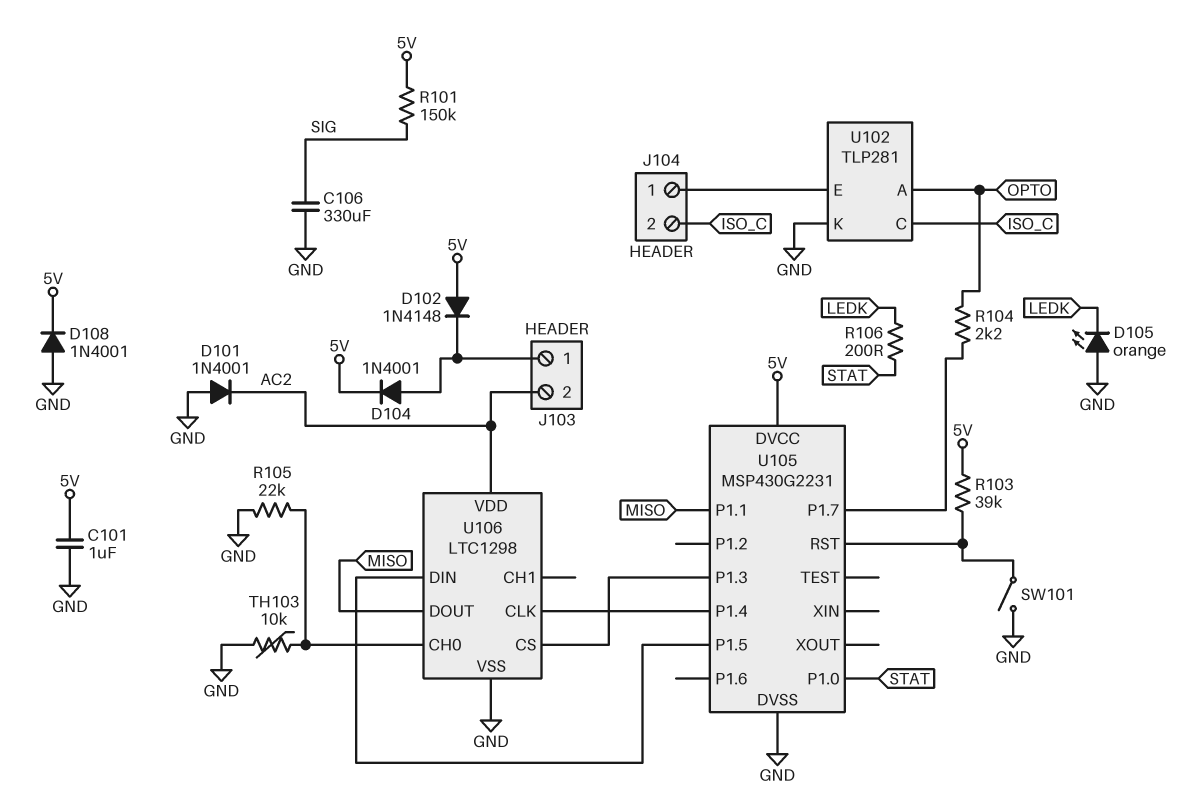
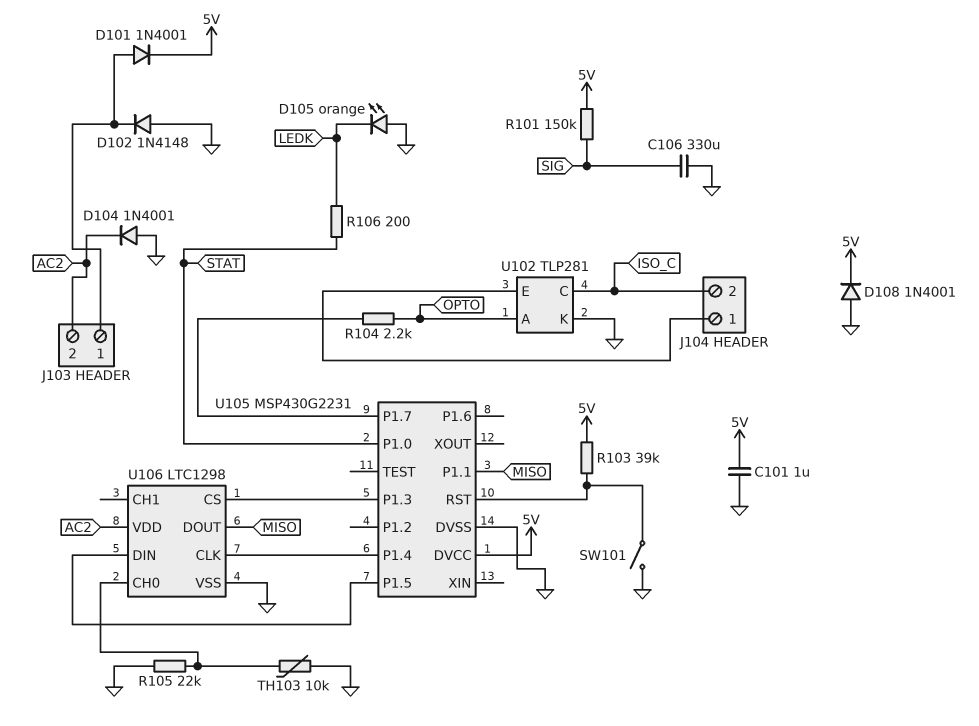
D101: diode 1N4001 (A GND, K AC2) -> diode 1N4001 (A J103/1, K 5V)
D102: diode 1N4148 (A 5V, K J103/1) -> diode 1N4148 (A GND, K J103/1)
D104: diode 1N4001 (A J103/1, K 5V) -> diode 1N4001 (A GND, K AC2)

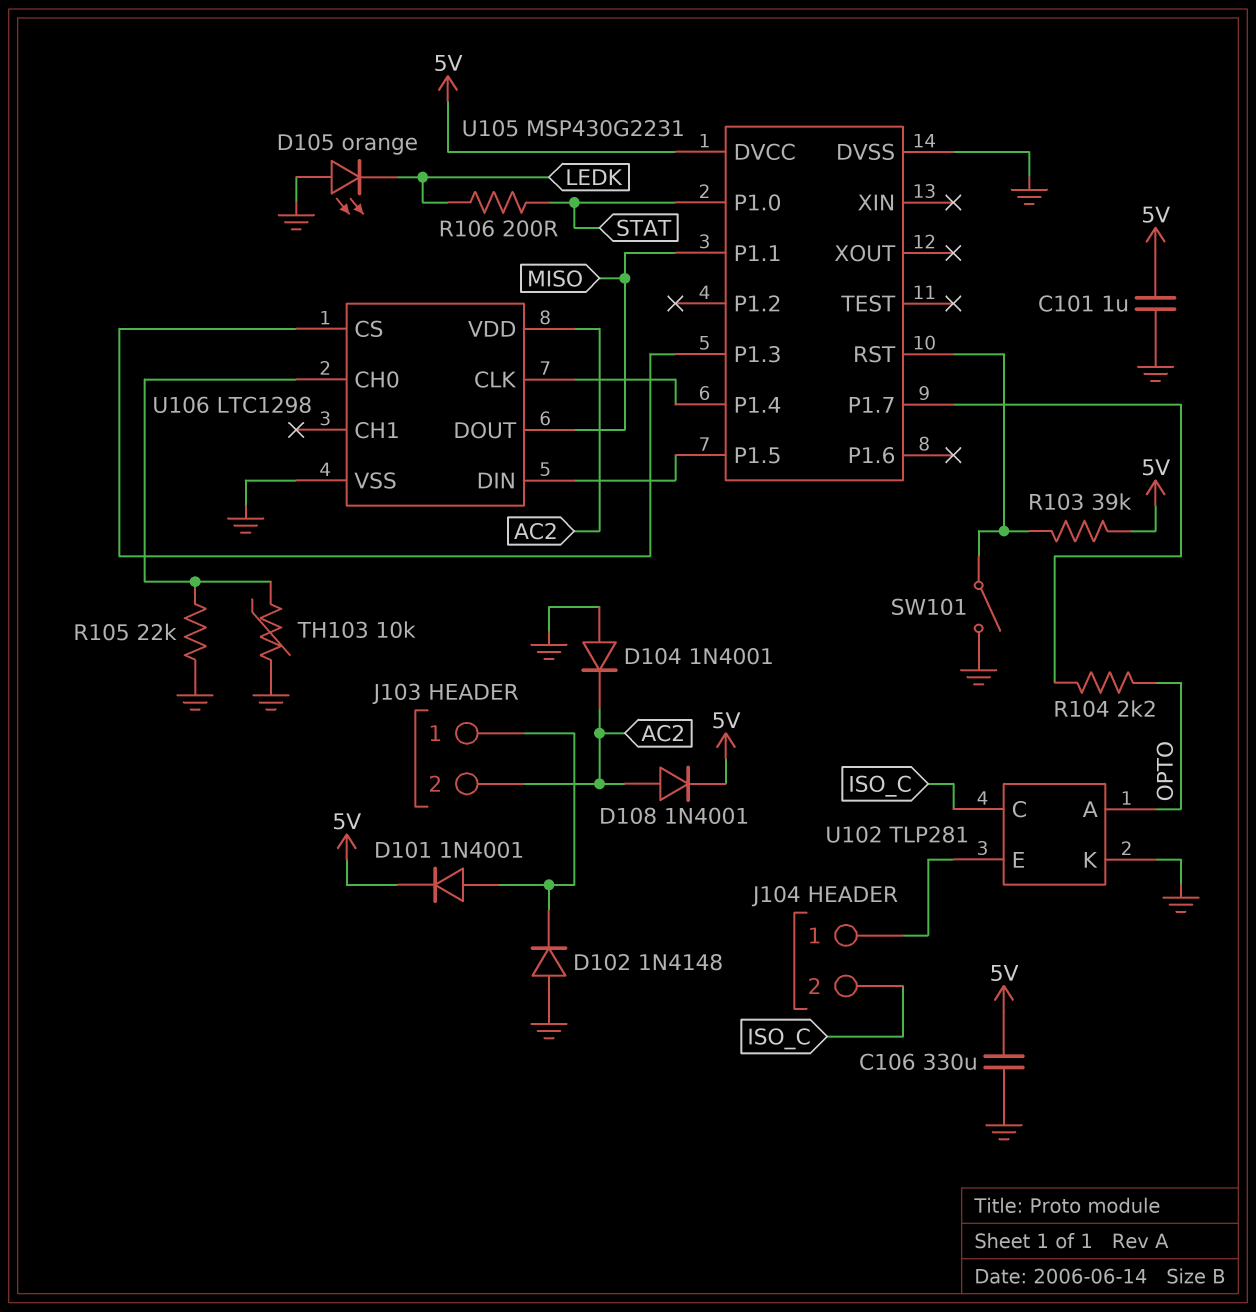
C106: 330uF (GND, SIG) -> 330uF (5V, GND)
D108: diode 1N4001 (A GND, K 5V) -> diode 1N4001 (A AC2, K 5V)
R101: 150k (5V, SIG) -> none

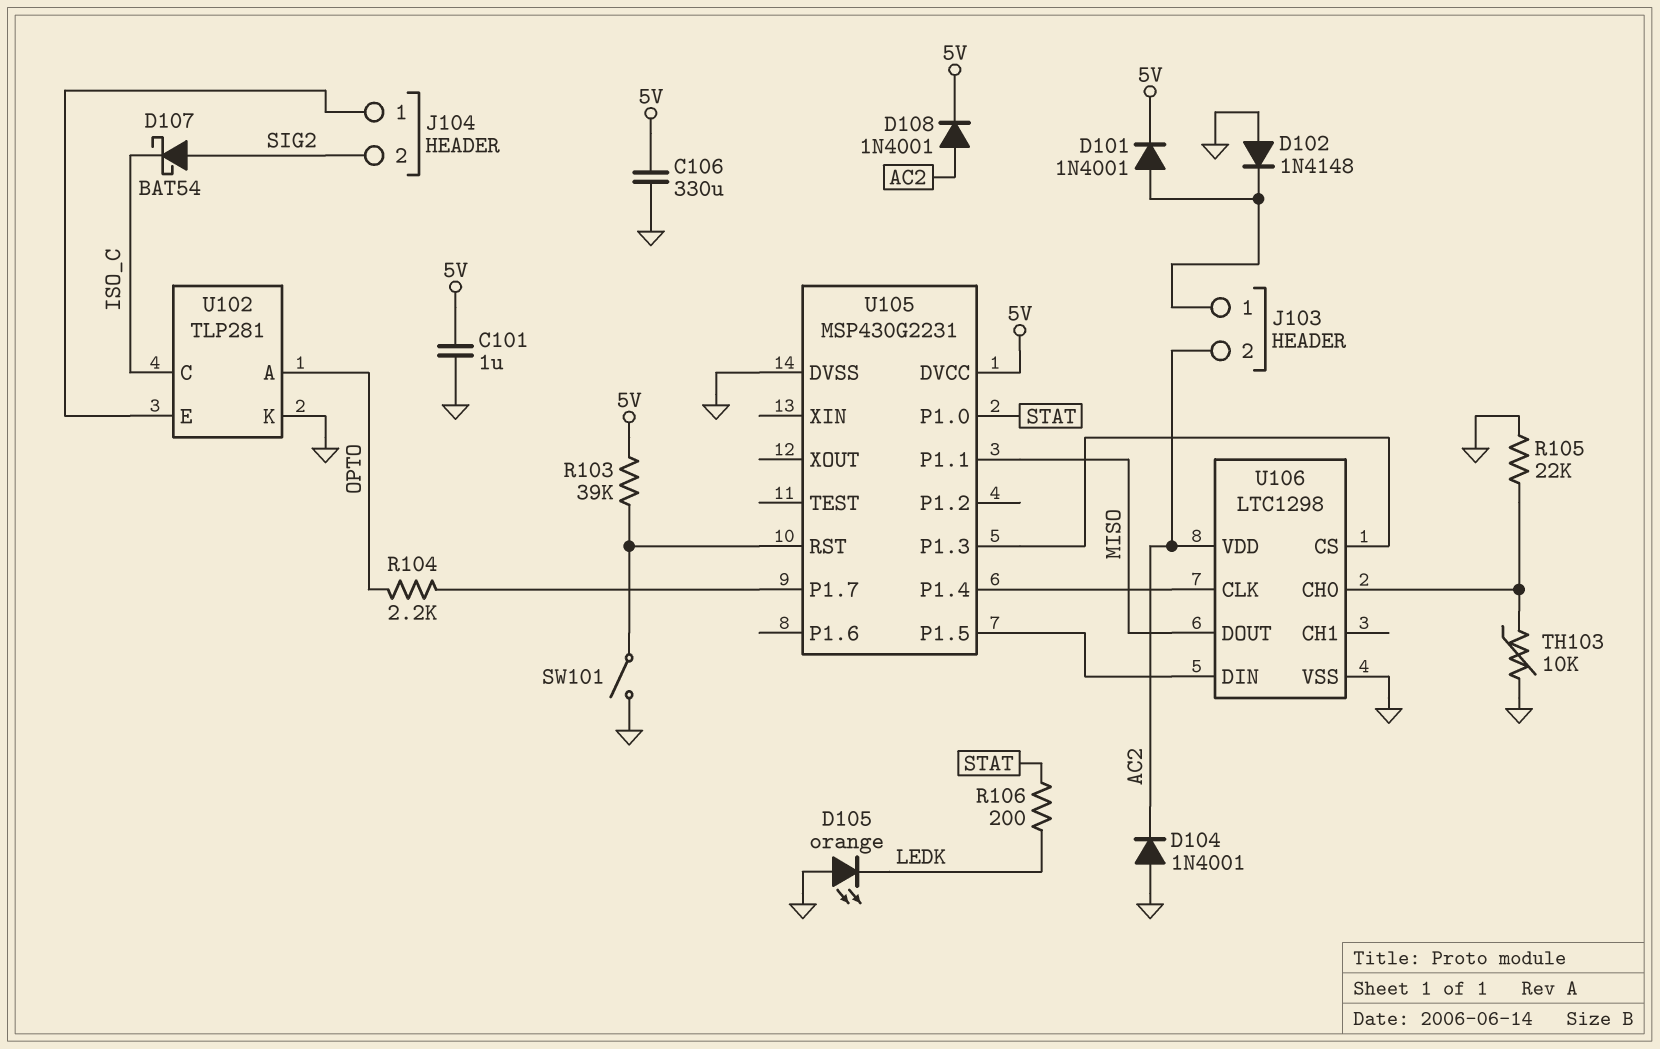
D107: none -> schottky BAT54 (A SIG2, K ISO_C)
J104 pin 2: ISO_C -> SIG2

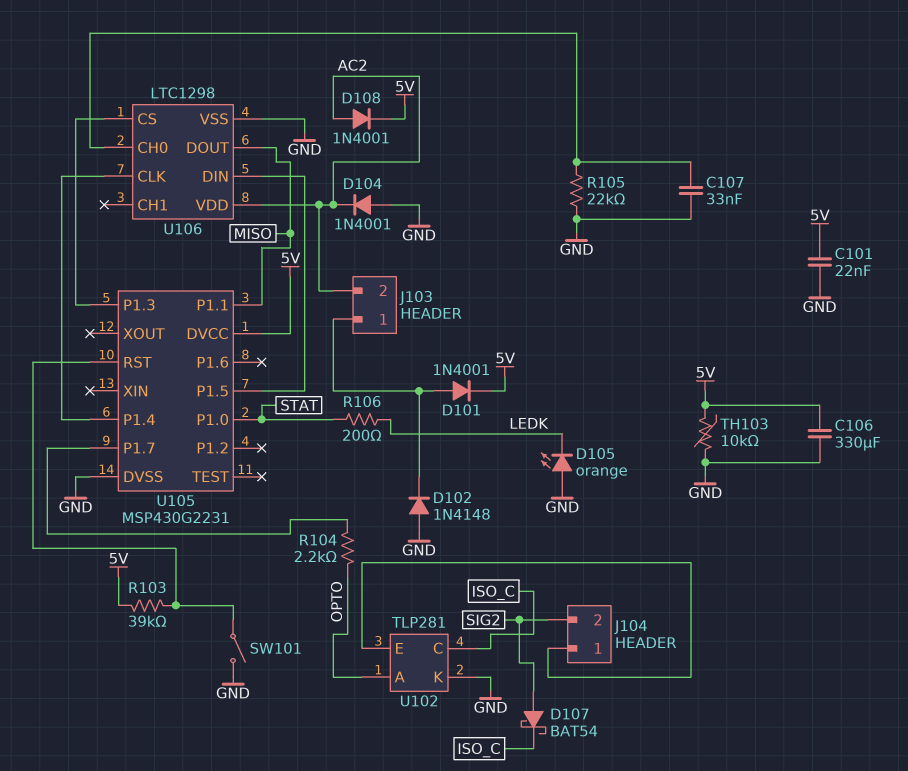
C101: 1uF (5V, GND) -> 22nF (5V, GND)
C107: none -> 33nF (GND, U106/CH0)
TH103: 10k (GND, U106/CH0) -> 10k (5V, GND)

